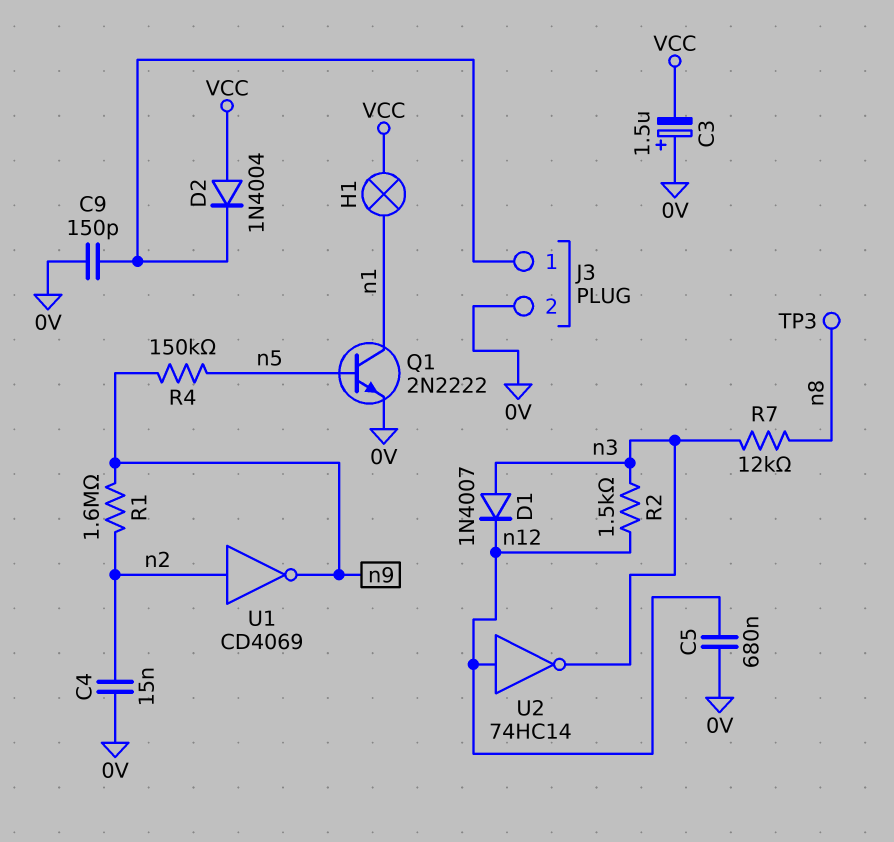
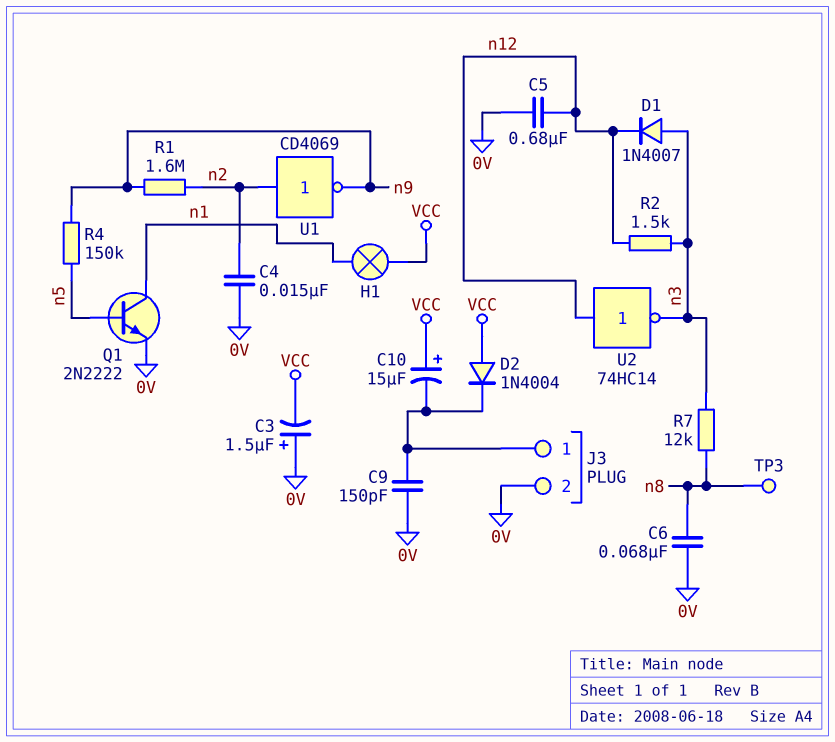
C6: none -> 68nF (0V, n8)
C10: none -> 15uF (plus VCC, minus J3/1)

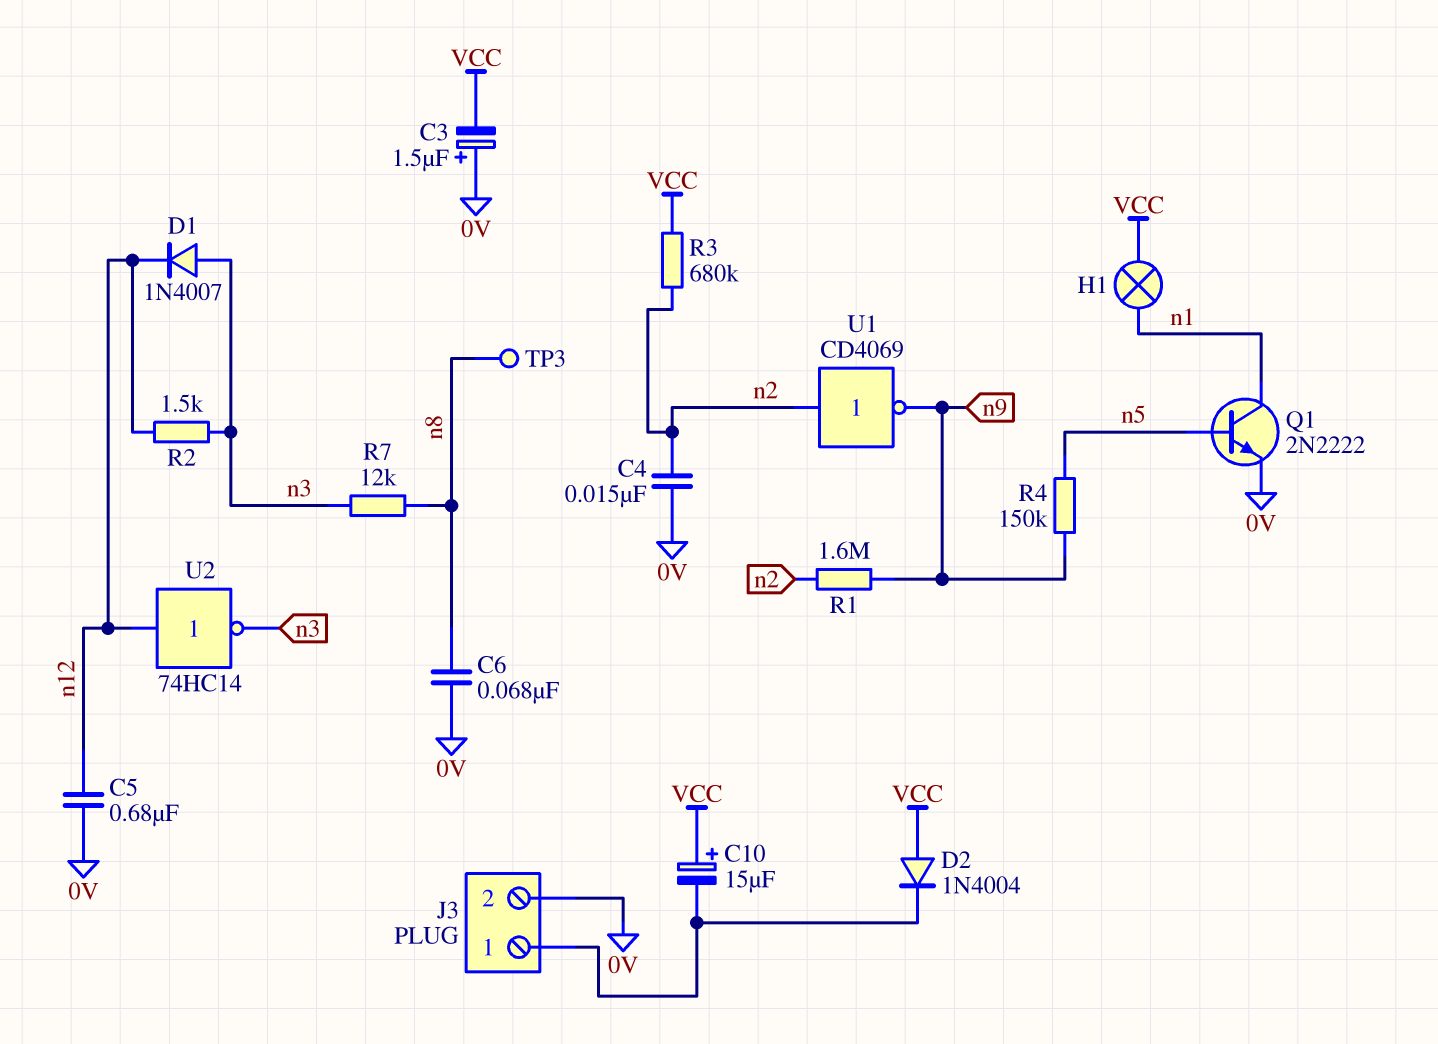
C9: 150pF (0V, J3/1) -> none
R3: none -> 680k (VCC, n2)

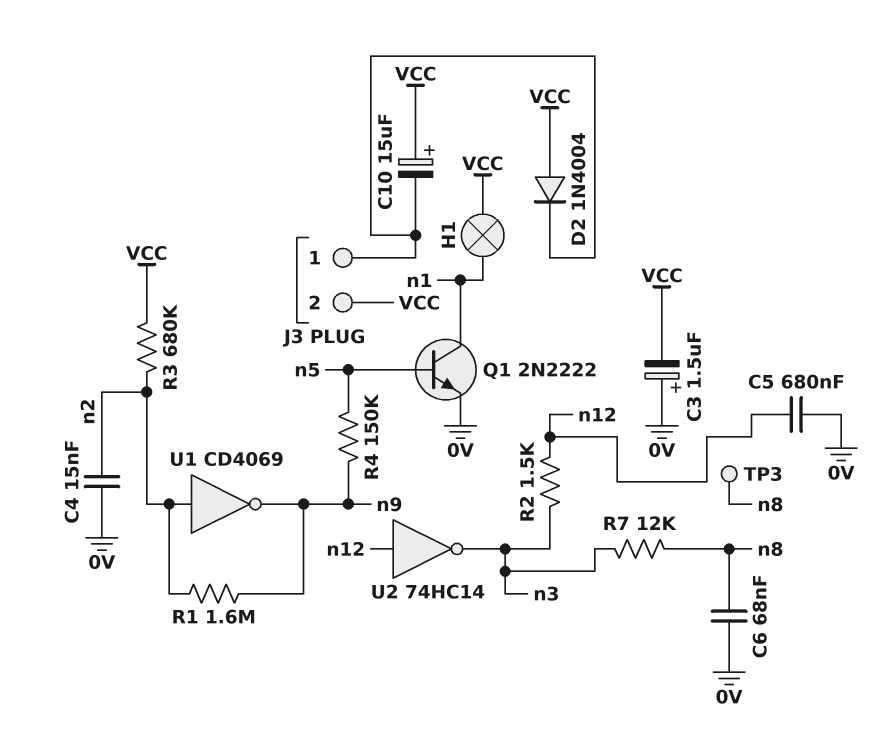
D1: diode 1N4007 (A n3, K n12) -> none
J3 pin 2: 0V -> VCC

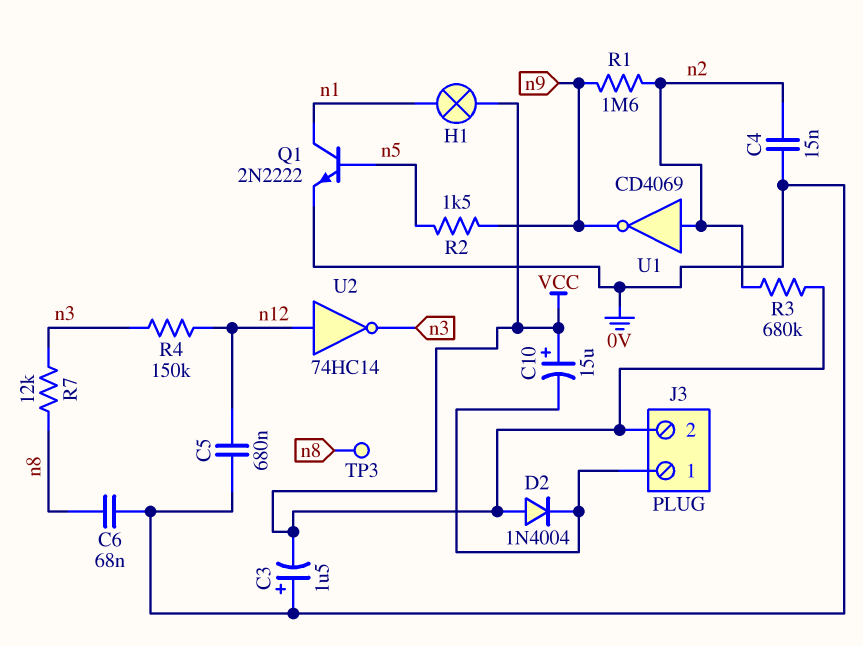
R2: 1.5k (n3, n12) -> 1.5k (n5, n9)
R4: 150k (n5, n9) -> 150k (n3, n12)

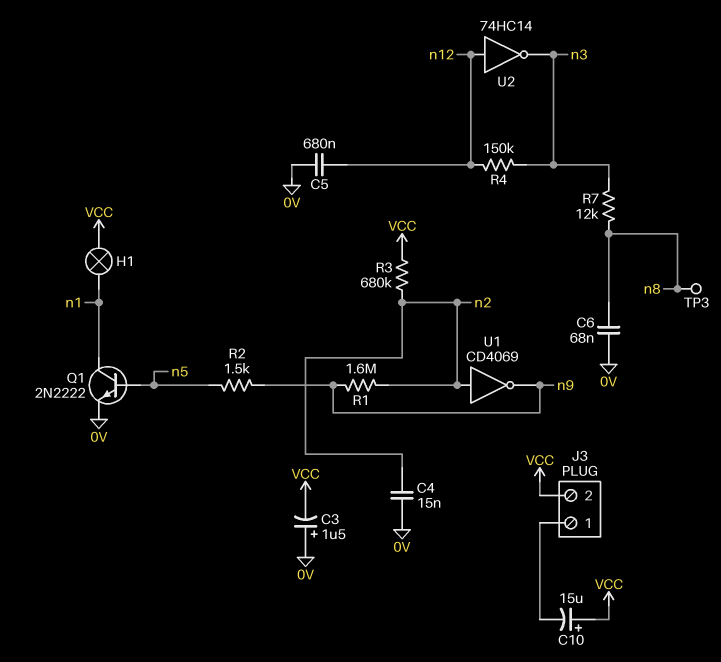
D2: diode 1N4004 (A VCC, K J3/1) -> none

